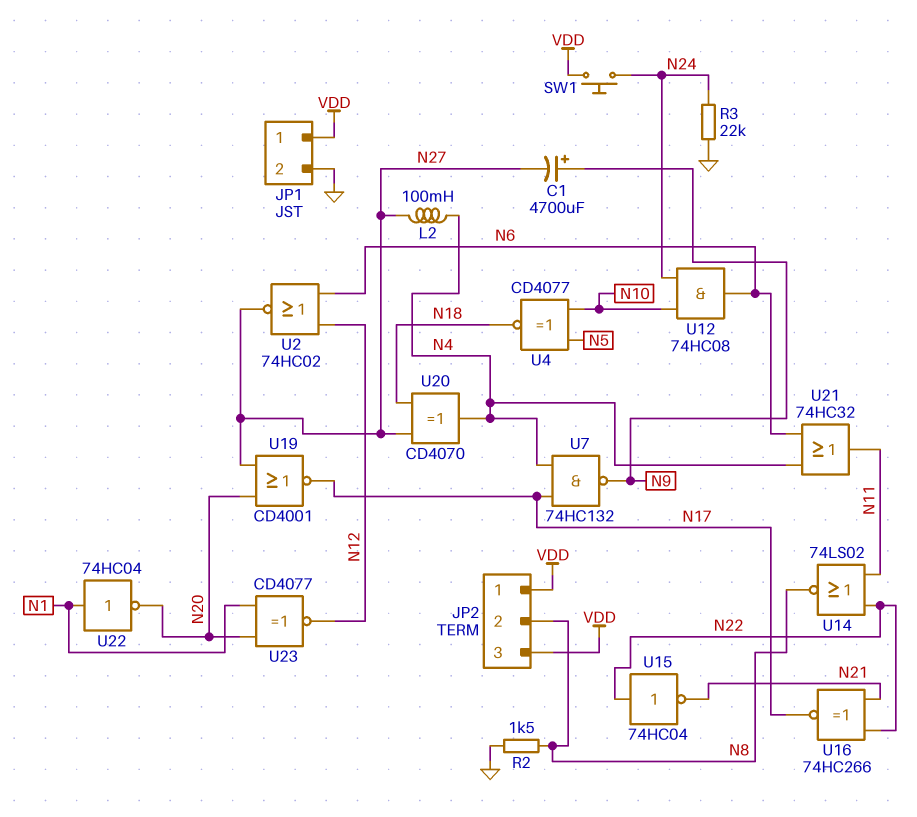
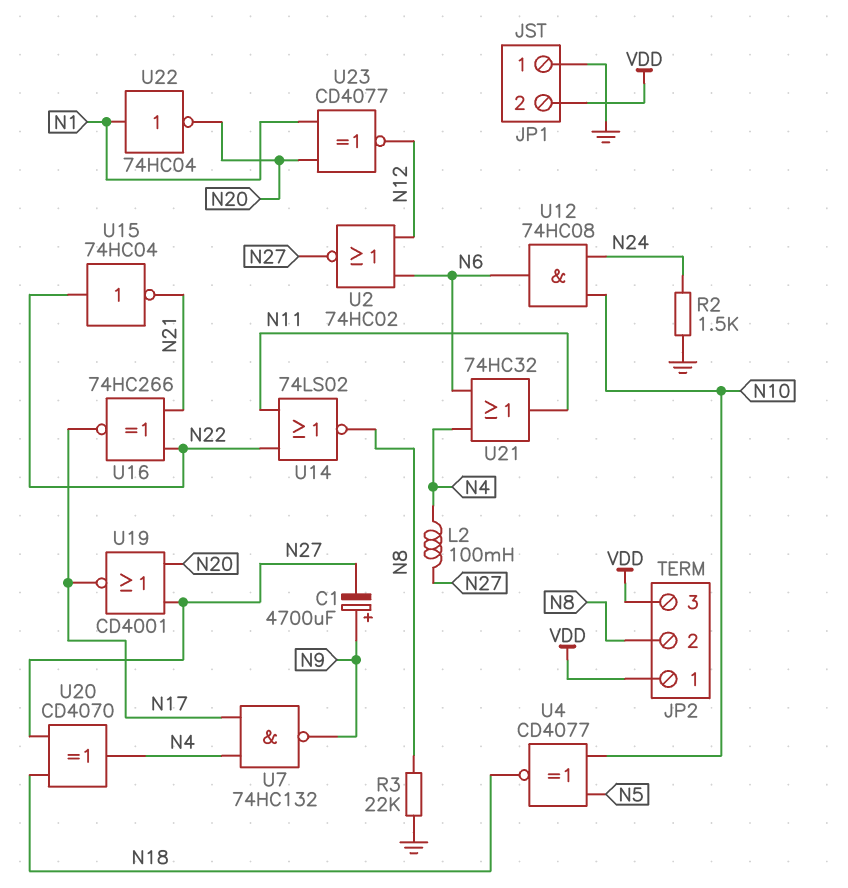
JP1 pin 1: VDD -> GND
JP1 pin 2: GND -> VDD
R2: 1.5k (GND, N8) -> 1.5k (GND, N24)
R3: 22k (GND, N24) -> 22k (GND, N8)
SW1: button (N24, VDD) -> none

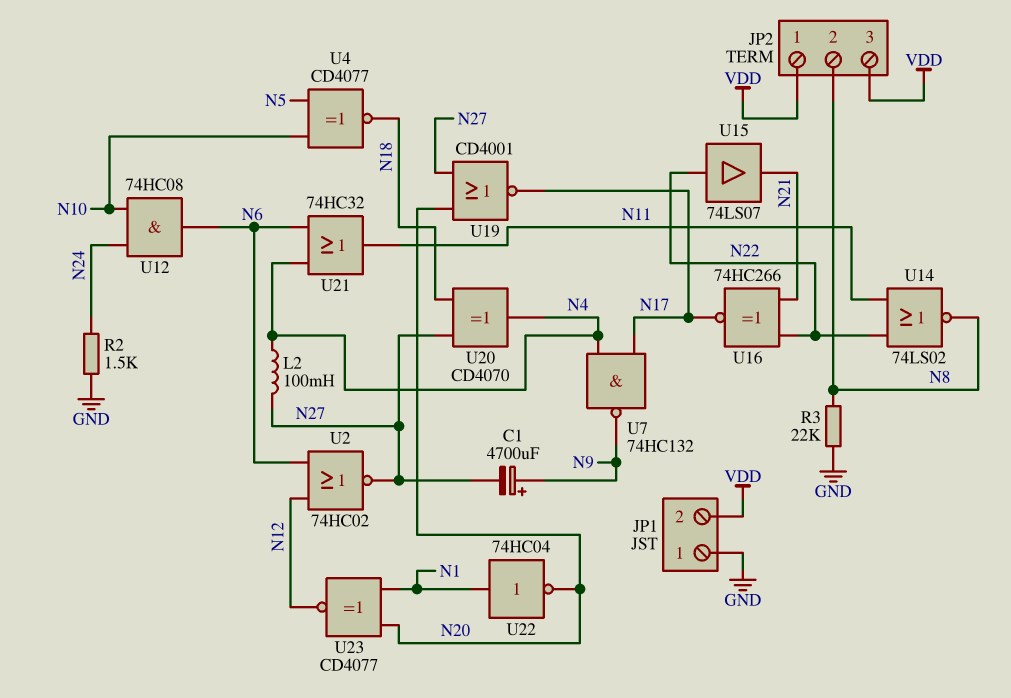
U15: NOT 74HC04 (in N22, out N21) -> buffer 74LS07 (in N22, out N21)

